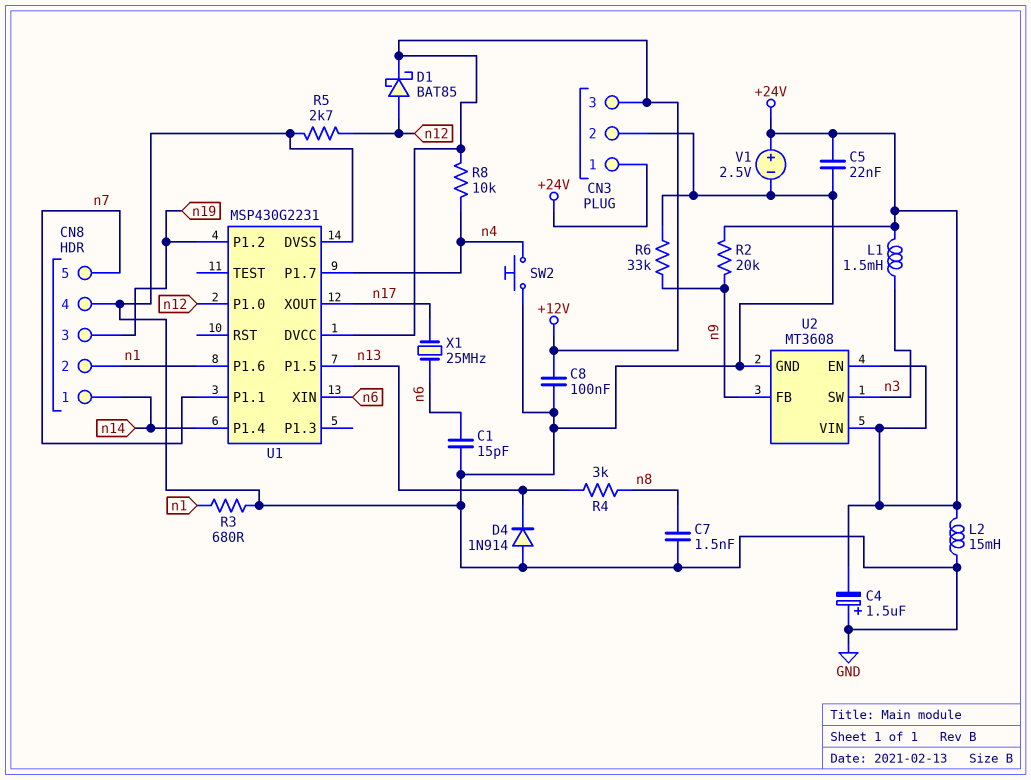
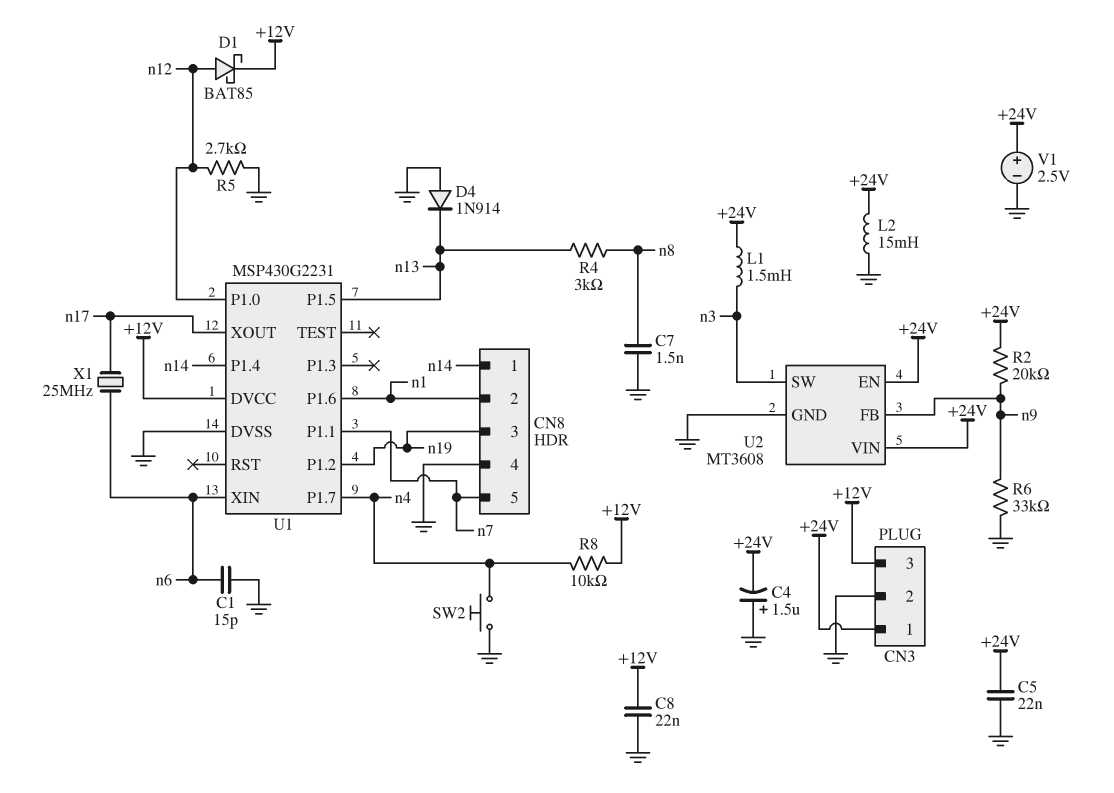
C8: 100nF (+12V, GND) -> 22nF (+12V, GND)
R3: 680 (GND, n1) -> none

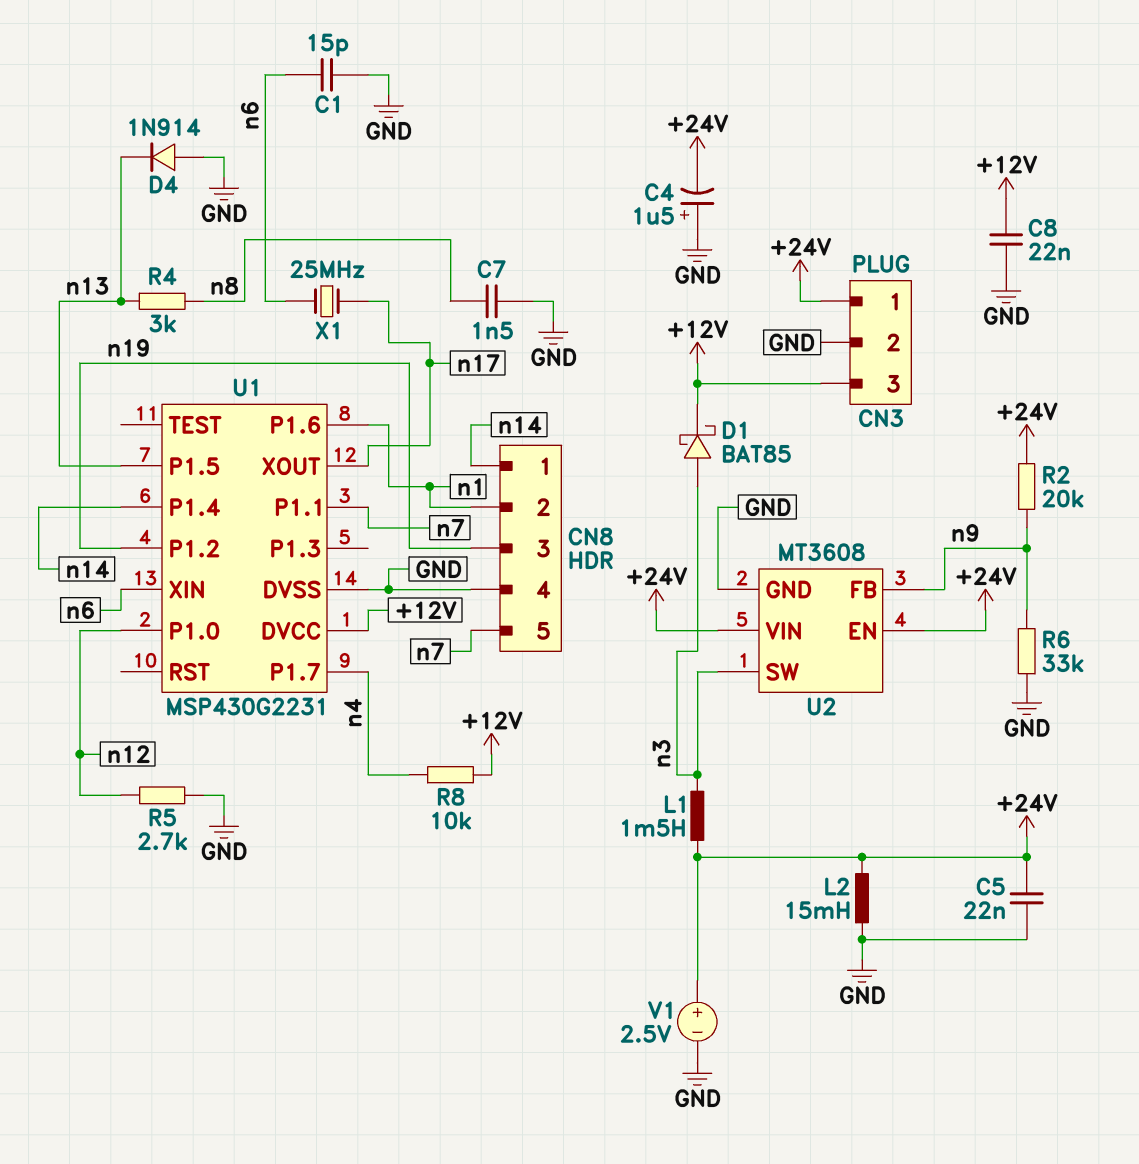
D1: schottky BAT85 (A n12, K +12V) -> schottky BAT85 (A n3, K +12V)
SW2: button (GND, n4) -> none

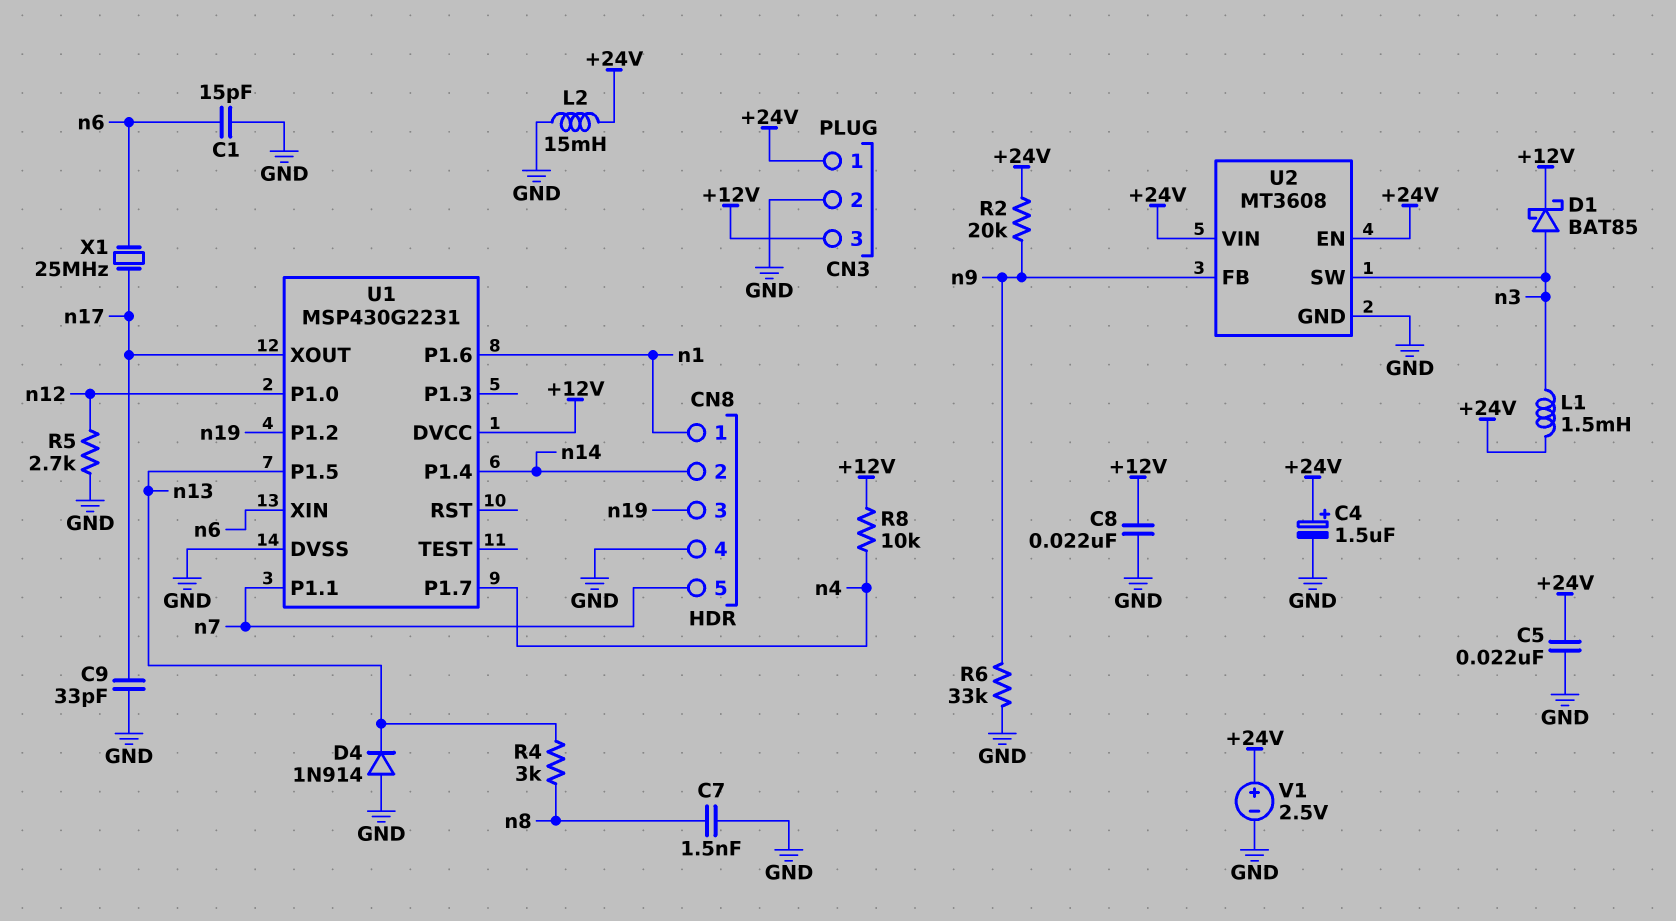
C4: 1.5uF (plus GND, minus +24V) -> 1.5uF (plus +24V, minus GND)
C9: none -> 33pF (GND, n17)
CN8 pin 1: n14 -> n1
CN8 pin 2: n1 -> n14

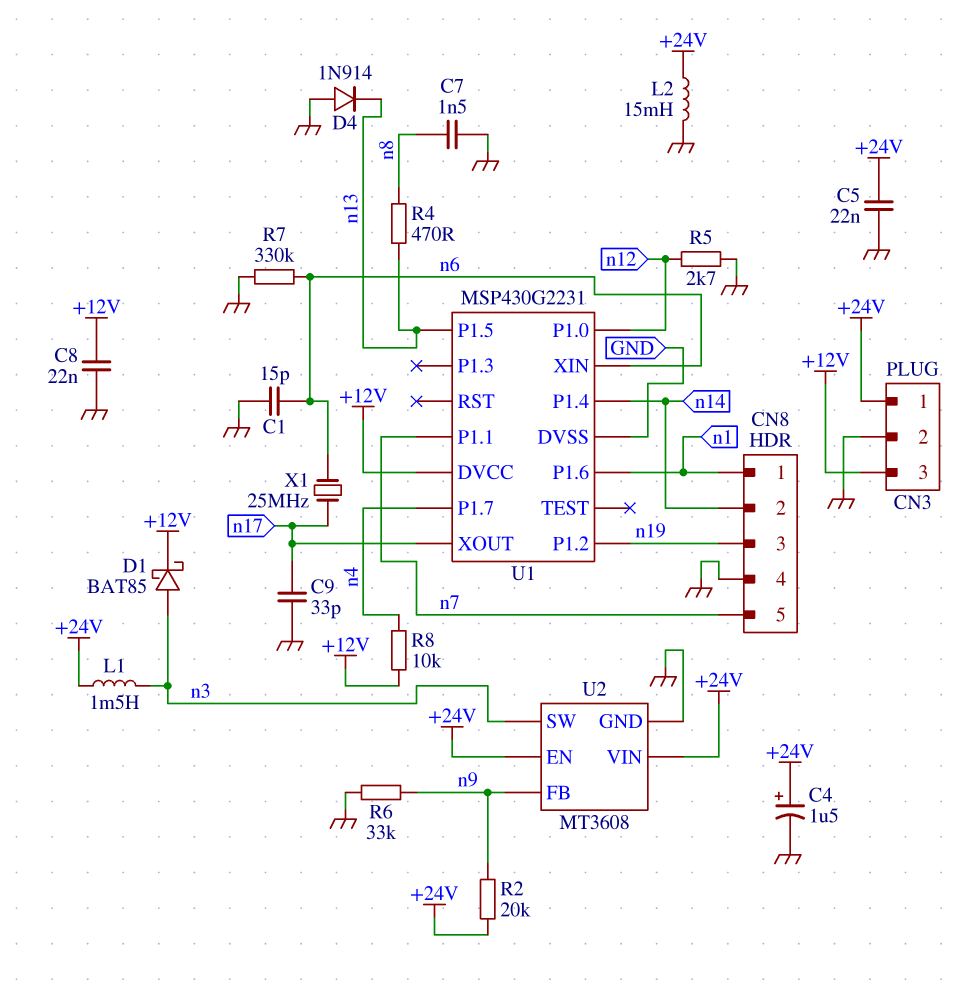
R4: 3k (n8, n13) -> 470 (n8, n13)
R7: none -> 330k (GND, n6)
V1: 2.5V (plus +24V, minus GND) -> none

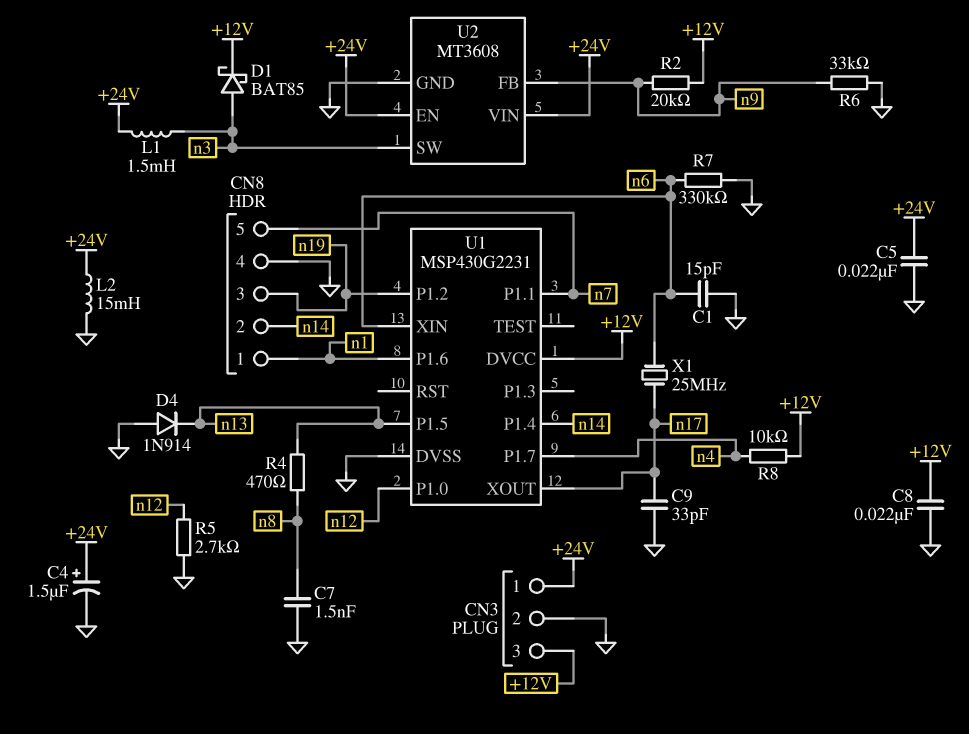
R2: 20k (+24V, n9) -> 20k (+12V, n9)

